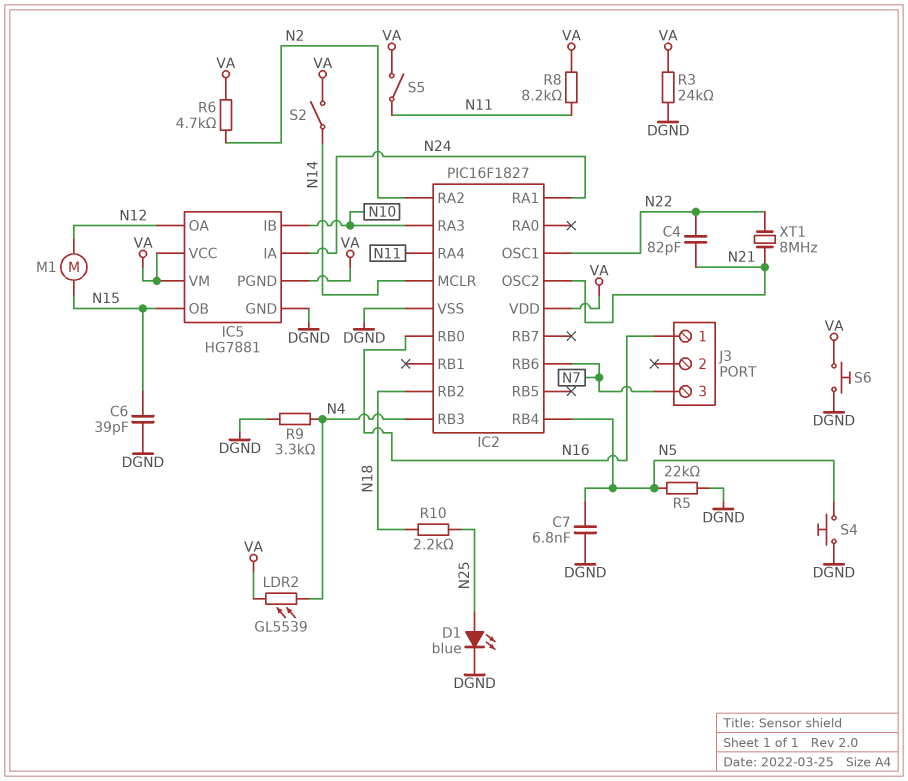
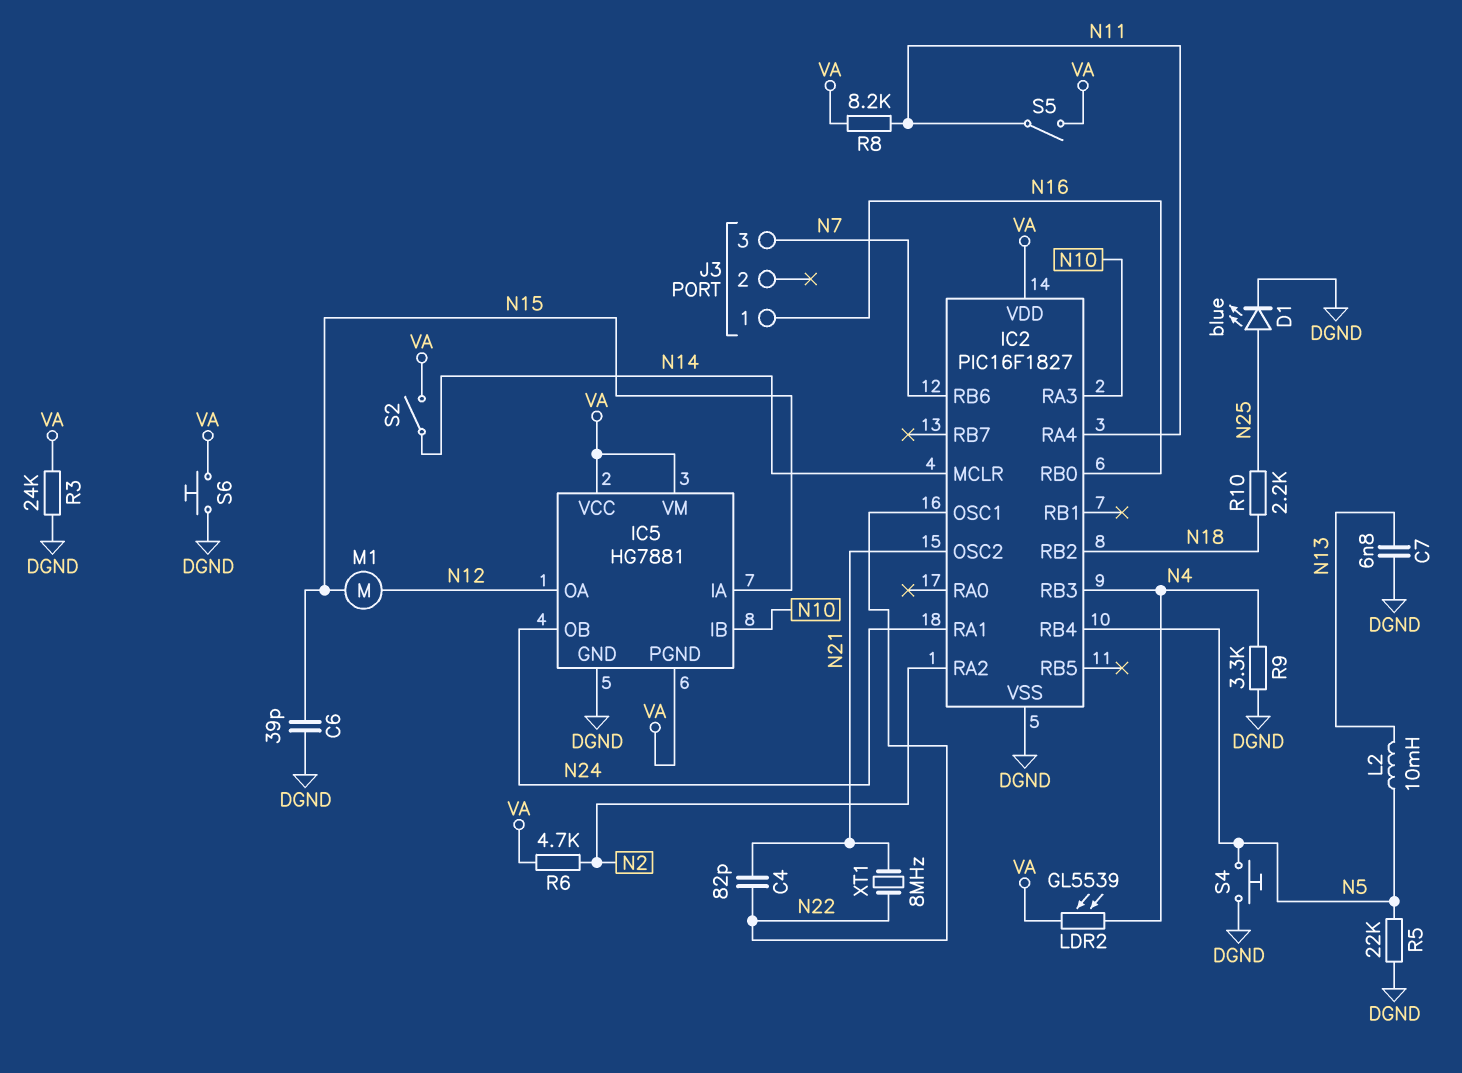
C7: 6.8nF (DGND, N5) -> 6.8nF (DGND, N13)
IC5 pin IA: N24 -> N15
IC5 pin OB: N15 -> N24
L2: none -> 10mH (N5, N13)

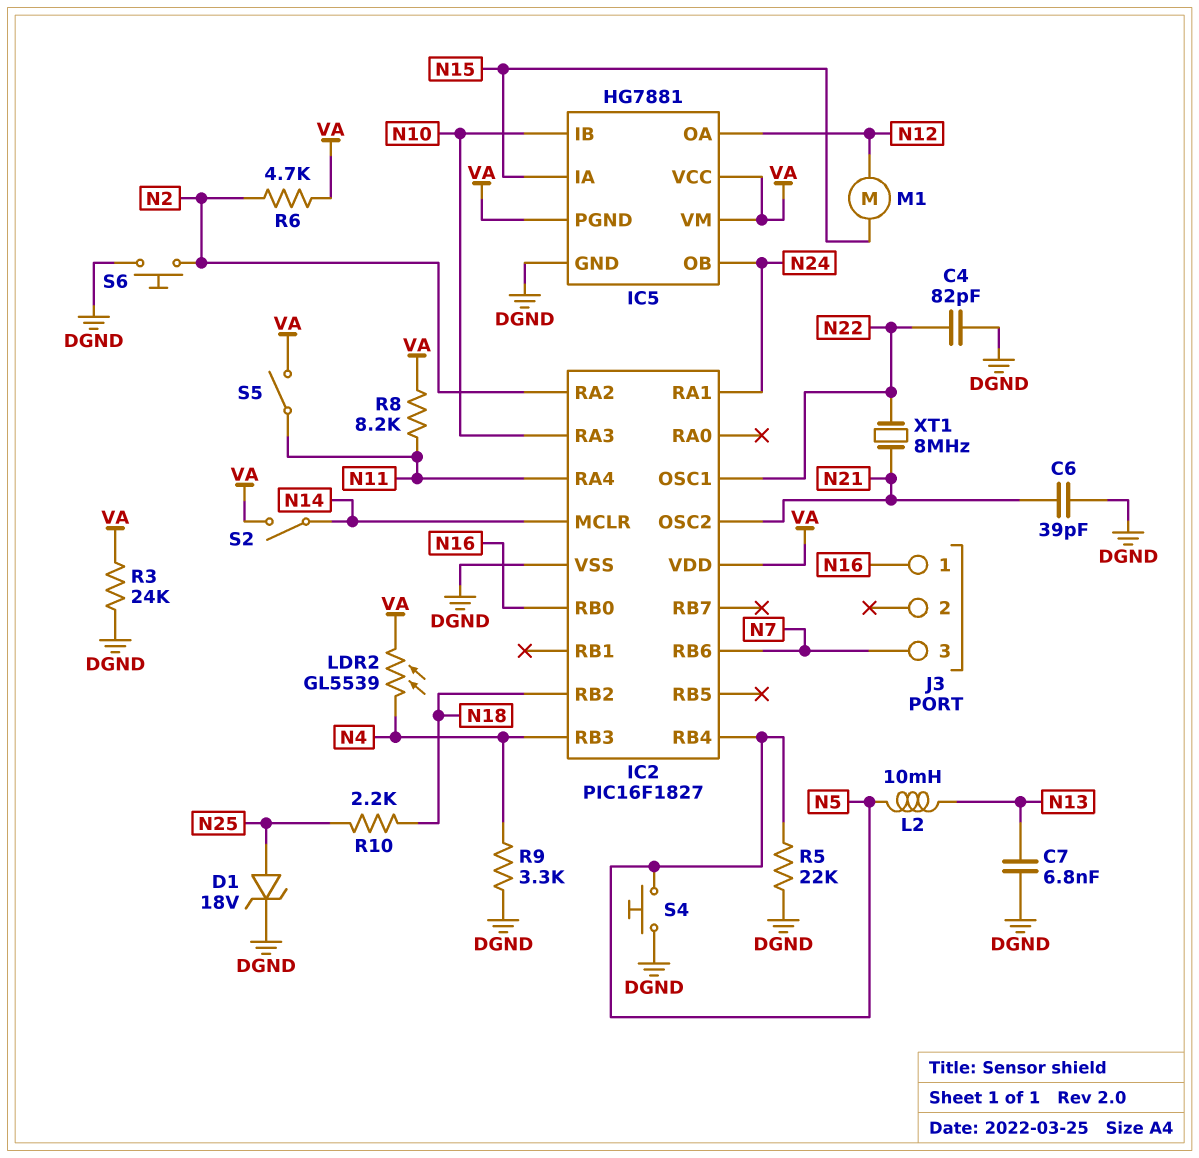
C4: 82pF (N21, N22) -> 82pF (DGND, N22)
C6: 39pF (DGND, N15) -> 39pF (DGND, N21)
D1: LED blue (A N25, K DGND) -> zener 18V (A N25, K DGND)
S6: button (DGND, VA) -> button (DGND, N2)

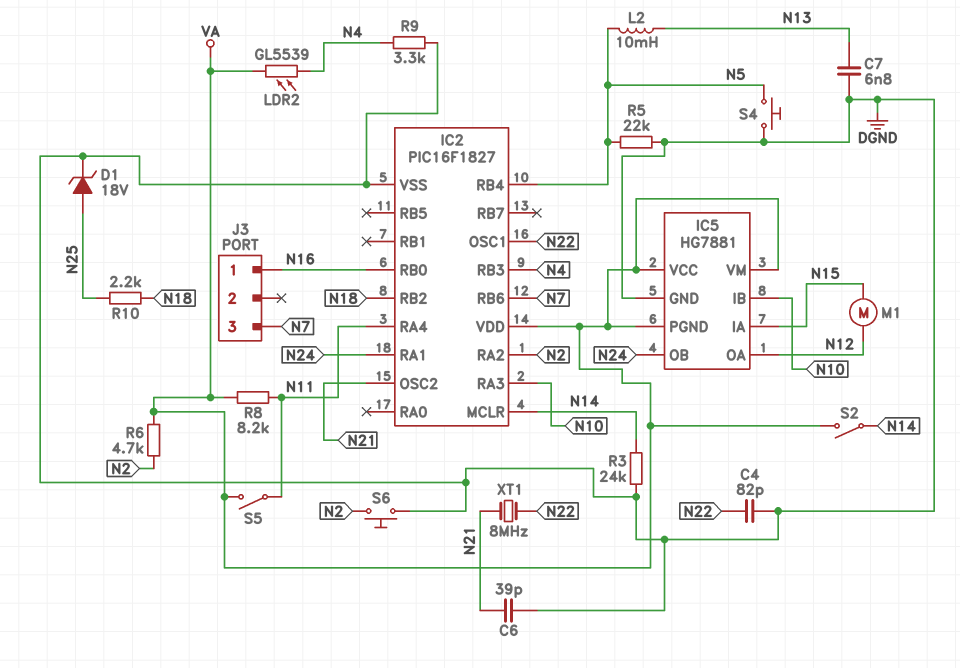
R3: 24k (DGND, VA) -> 24k (DGND, N14)

